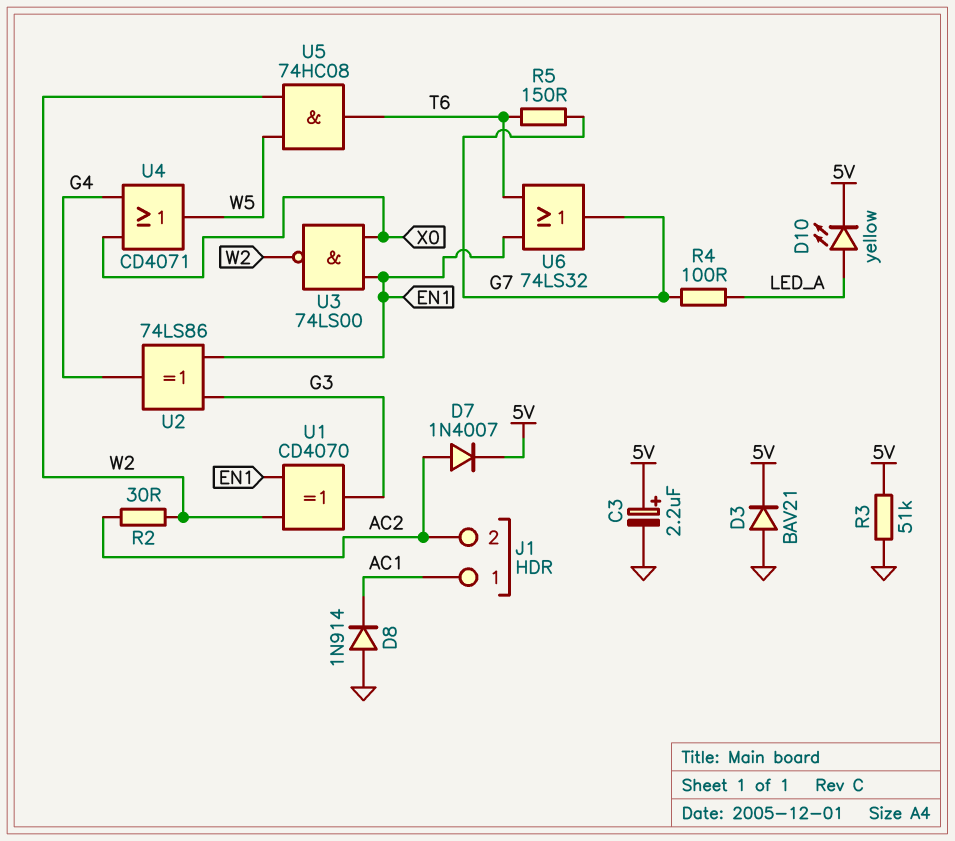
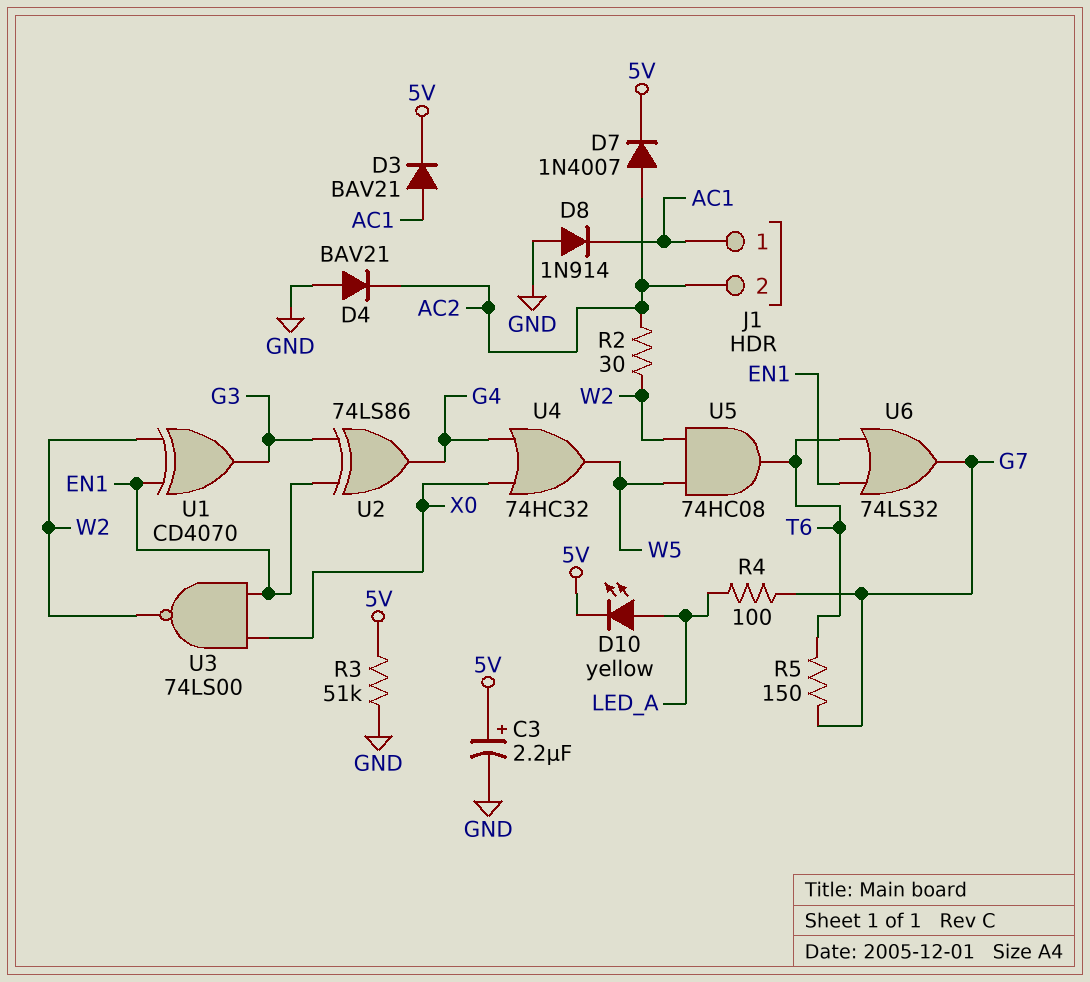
D3: diode BAV21 (A GND, K 5V) -> diode BAV21 (A AC1, K 5V)
D4: none -> diode BAV21 (A GND, K AC2)
U4: OR CD4071 (in G4, in X0, out W5) -> OR 74HC32 (in G4, in X0, out W5)

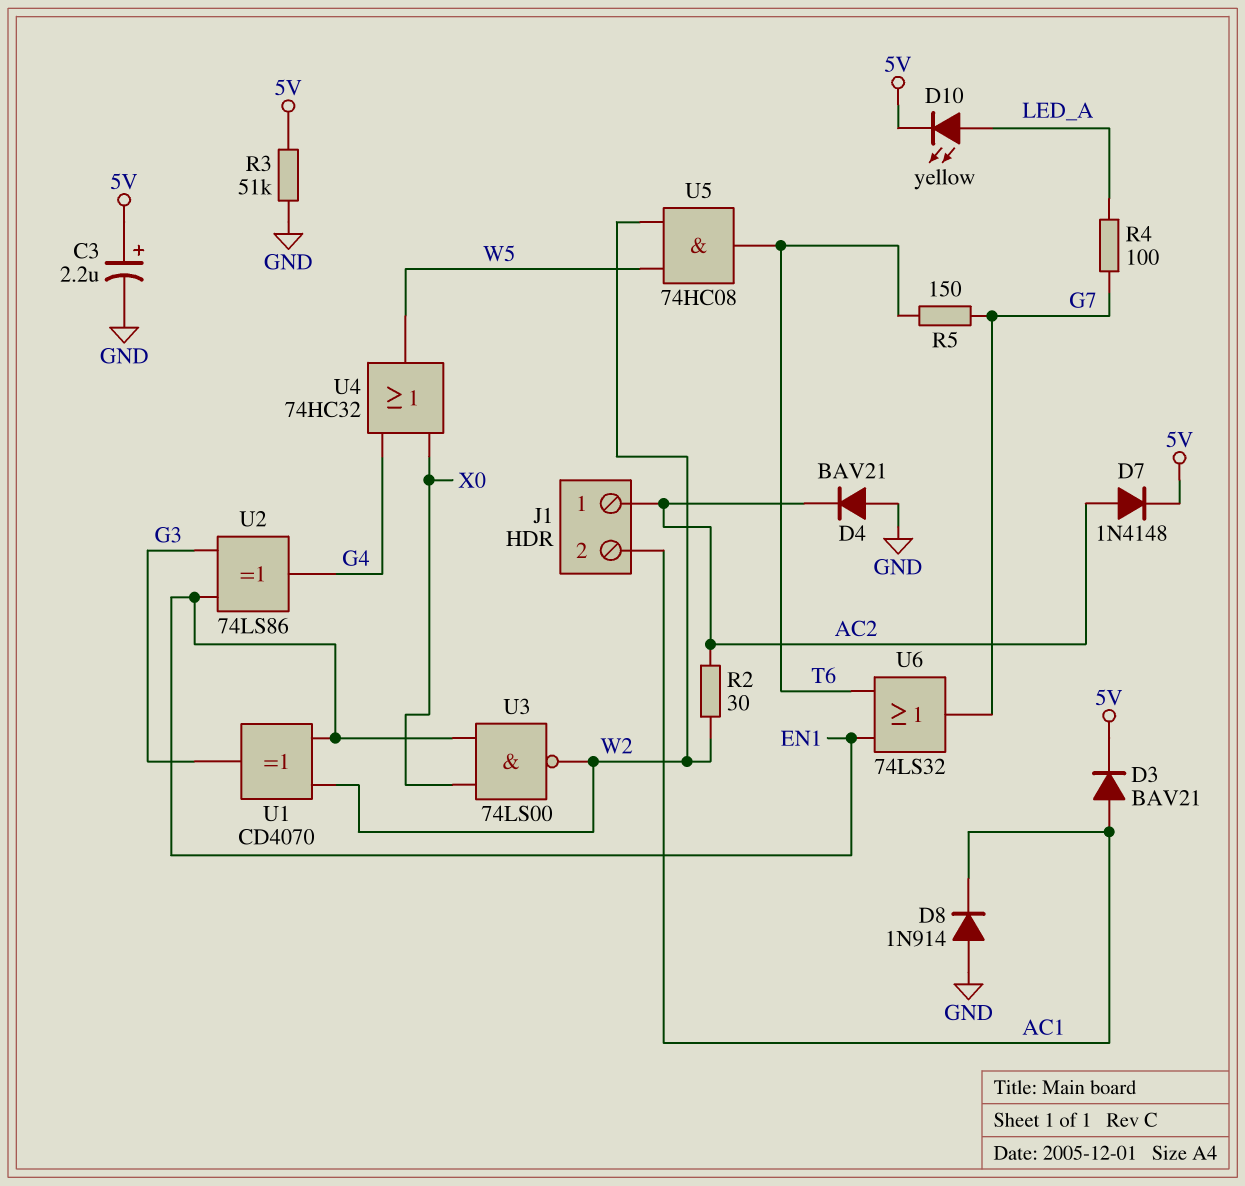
D7: diode 1N4007 (A AC2, K 5V) -> diode 1N4148 (A AC2, K 5V)
J1 pin 1: AC1 -> AC2
J1 pin 2: AC2 -> AC1

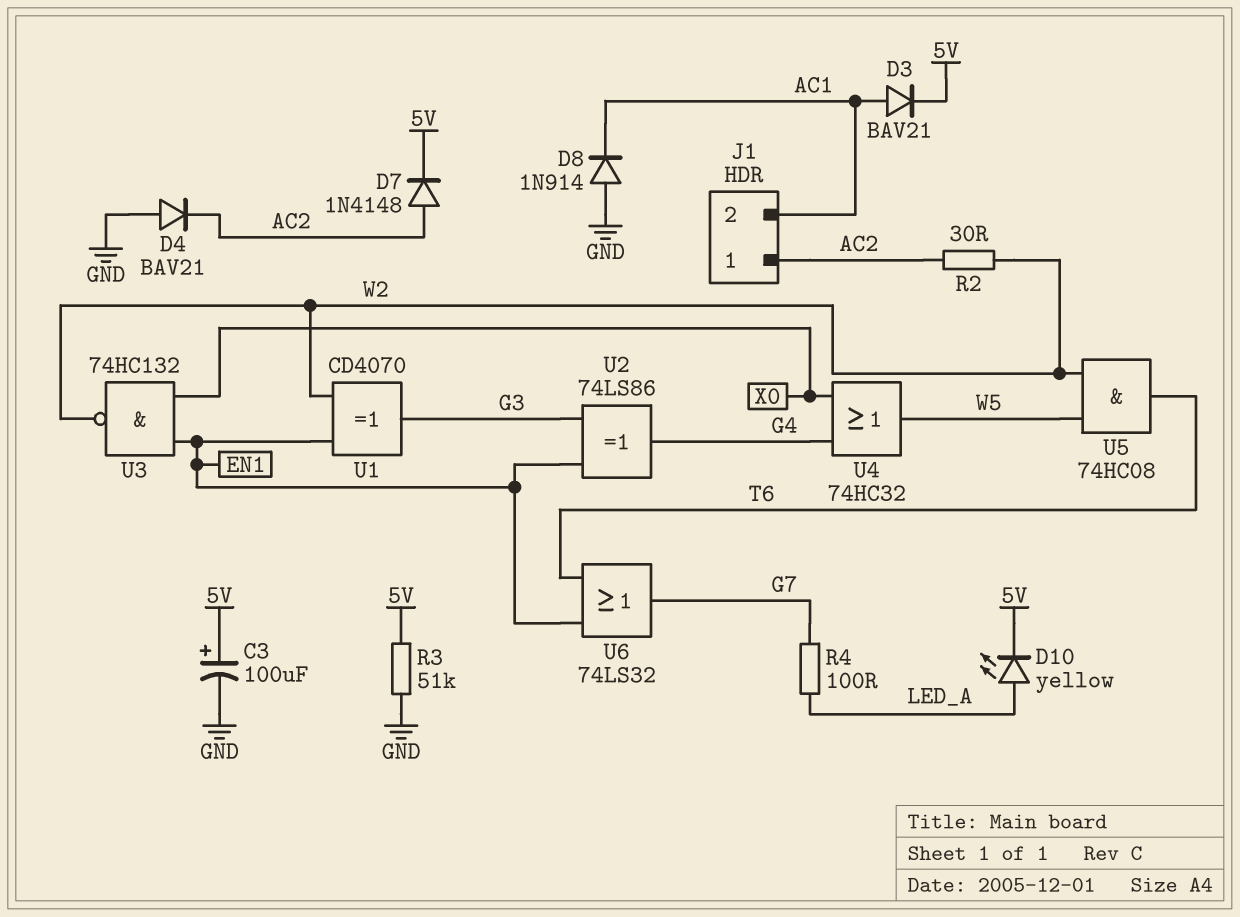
C3: 2.2uF (plus 5V, minus GND) -> 100uF (plus 5V, minus GND)
R5: 150 (G7, T6) -> none
U3: NAND 74LS00 (in EN1, in X0, out W2) -> NAND 74HC132 (in EN1, in X0, out W2)

